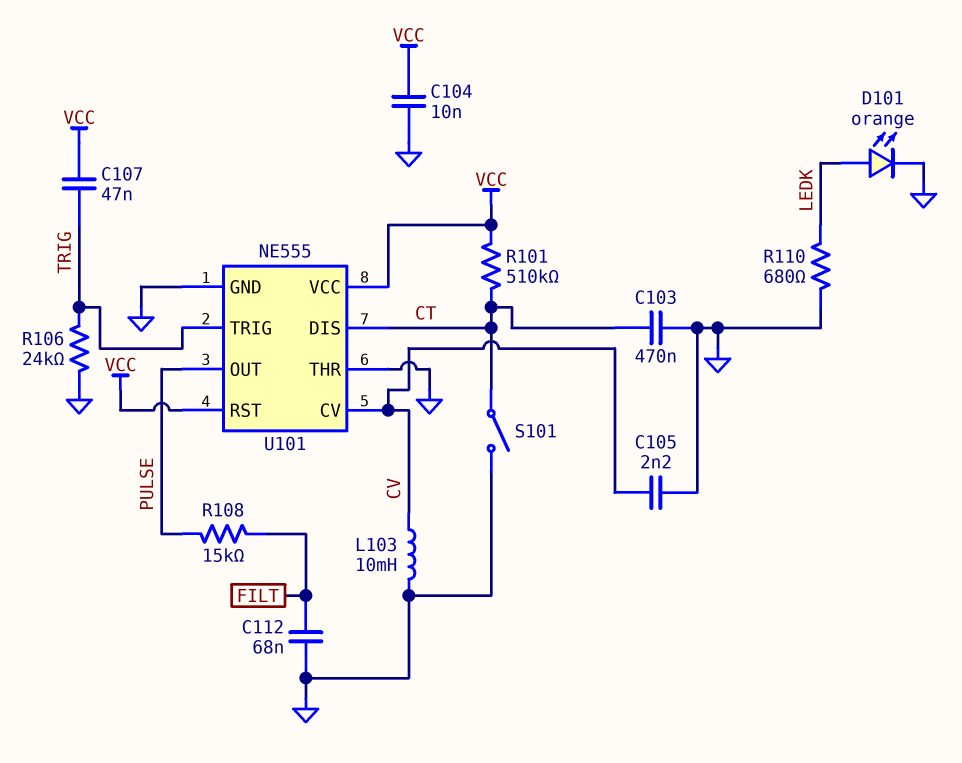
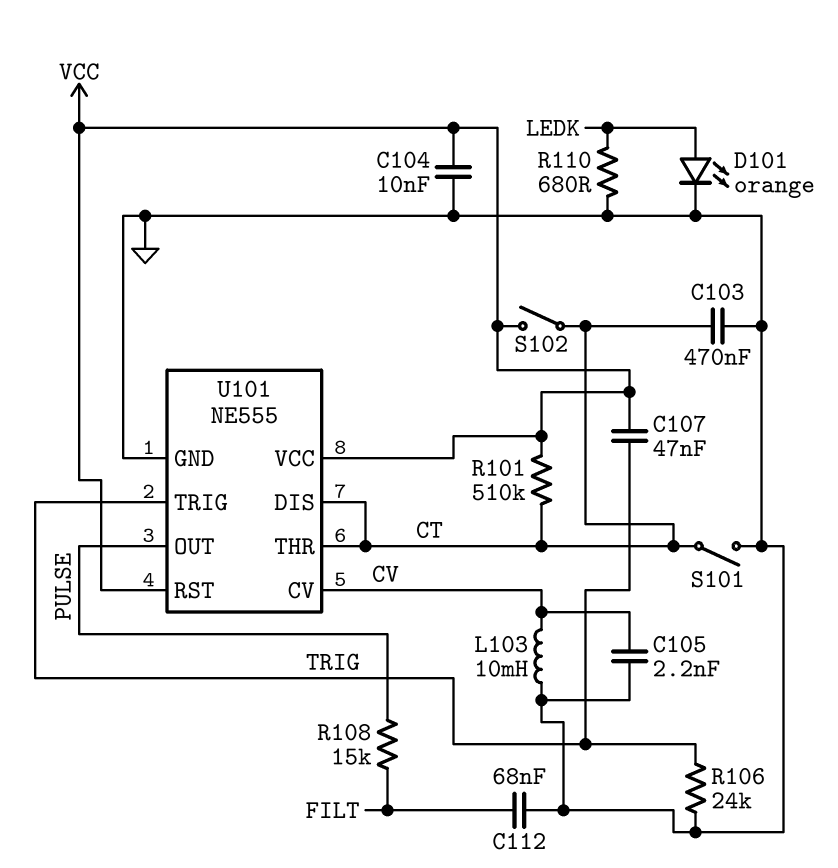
S102: none -> switch (CT, VCC)
U101 pin THR: GND -> CT

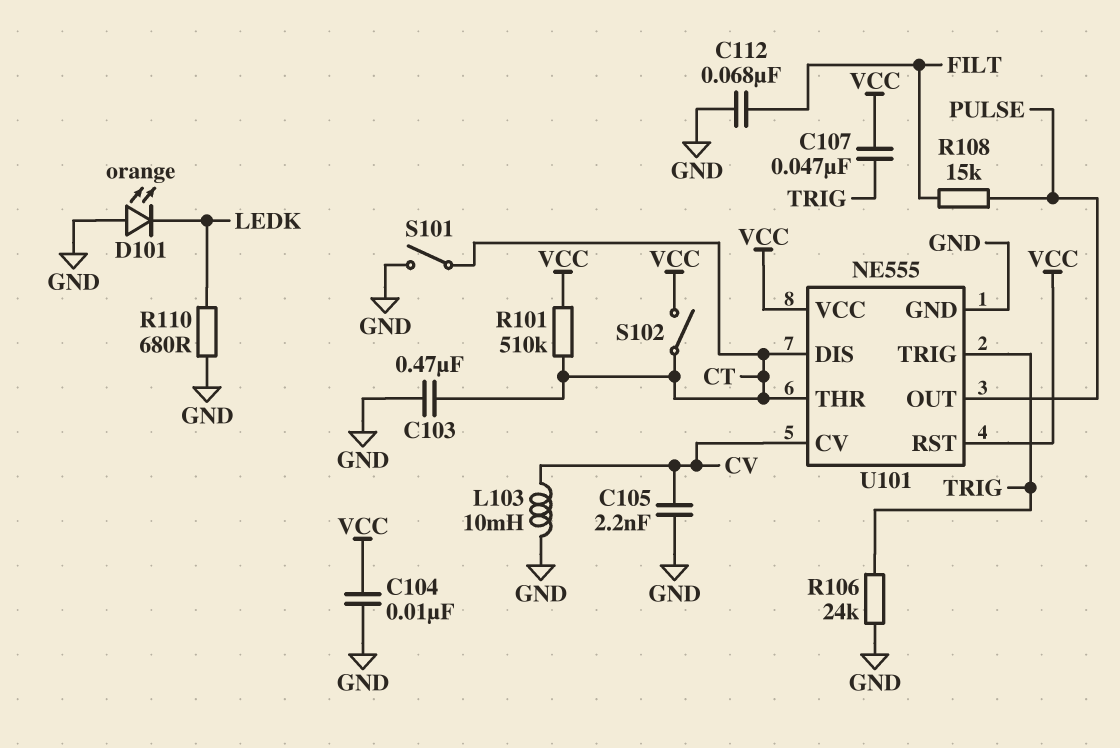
D101: LED orange (A LEDK, K GND) -> LED orange (A GND, K LEDK)

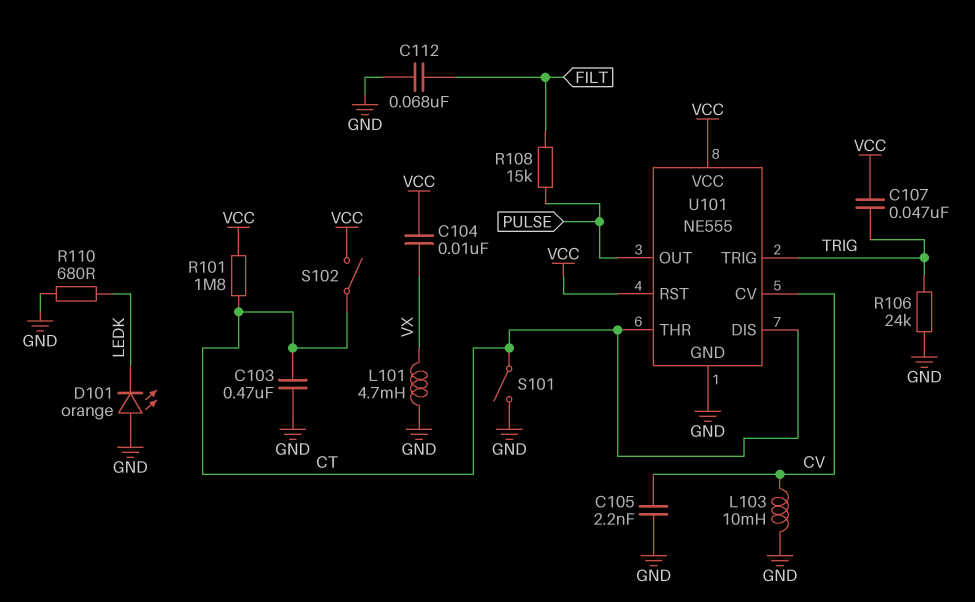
C104: 10nF (GND, VCC) -> 10nF (VCC, VX)
L101: none -> 4.7mH (GND, VX)
R101: 510k (CT, VCC) -> 1.8M (CT, VCC)

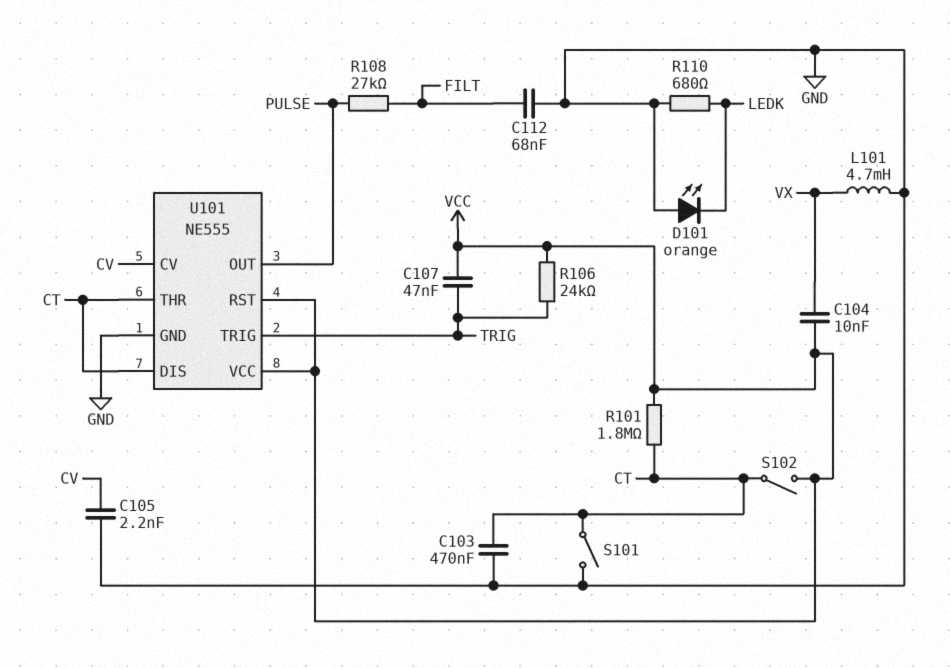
L103: 10mH (CV, GND) -> none
R106: 24k (GND, TRIG) -> 24k (TRIG, VCC)
R108: 15k (FILT, PULSE) -> 27k (FILT, PULSE)

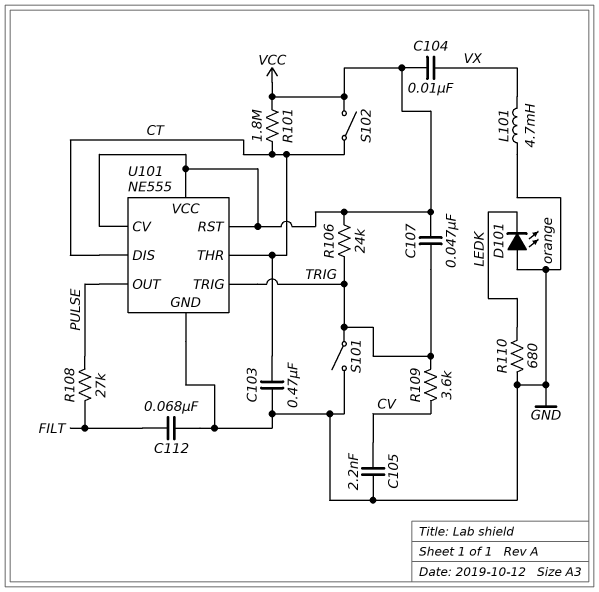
R109: none -> 3.6k (CV, TRIG)
S101: switch (CT, GND) -> switch (GND, TRIG)
U101 pin CV: CV -> VCC

